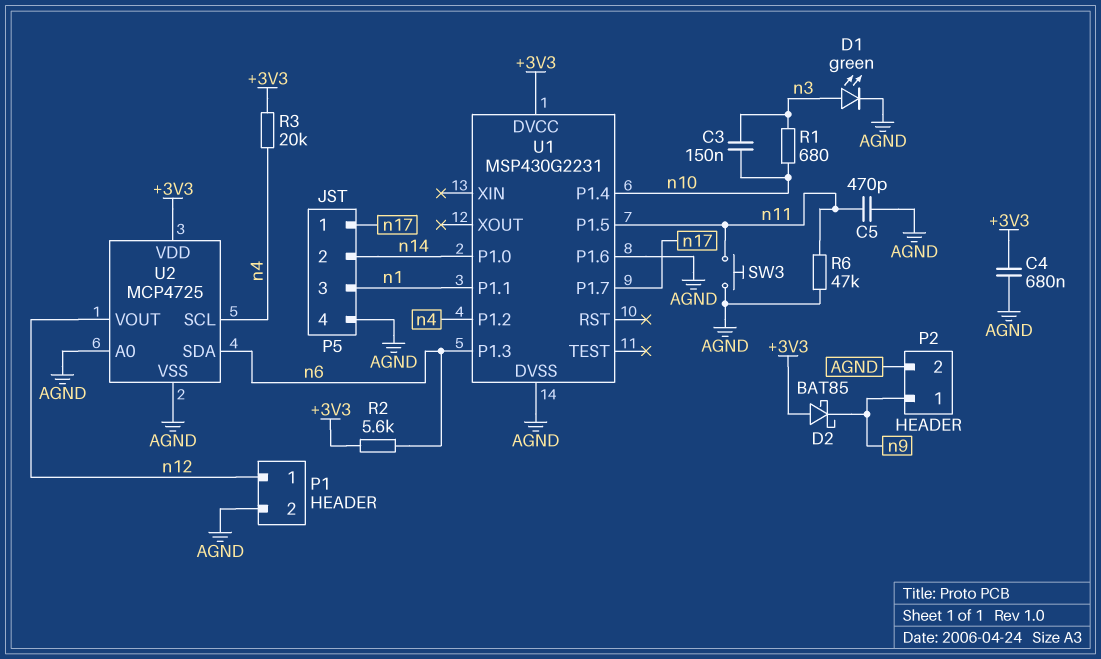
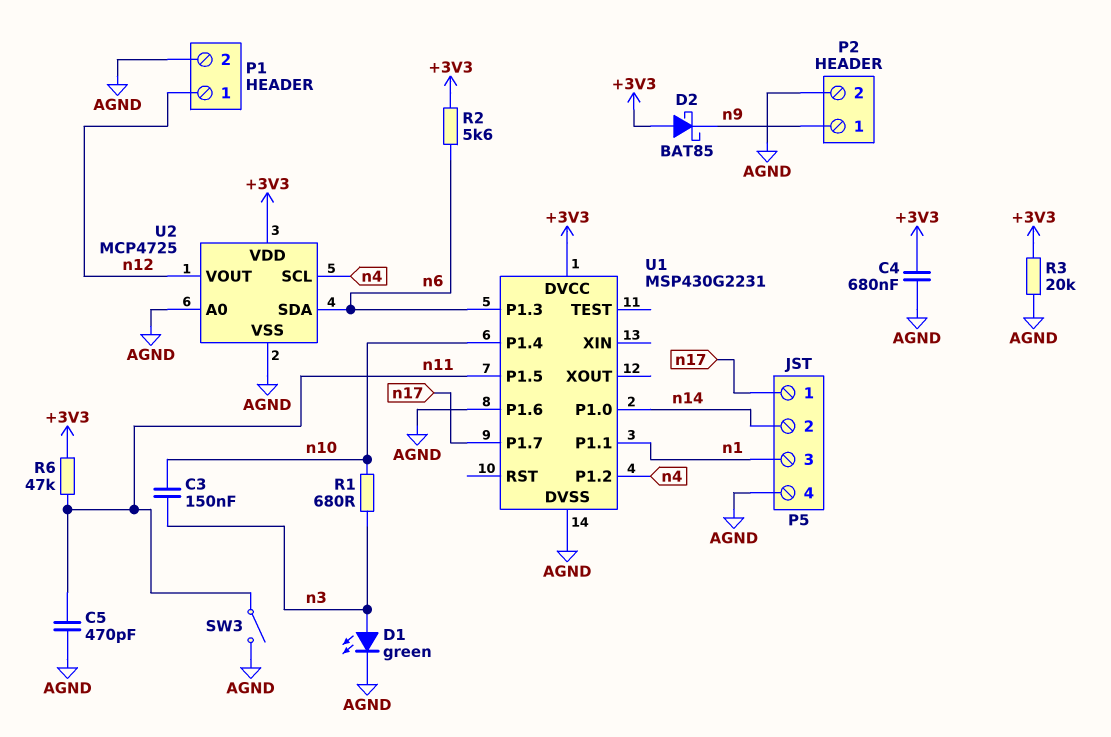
R3: 20k (+3V3, n4) -> 20k (+3V3, AGND)
R6: 47k (AGND, n11) -> 47k (+3V3, n11)
SW3: button (AGND, n11) -> switch (AGND, n11)

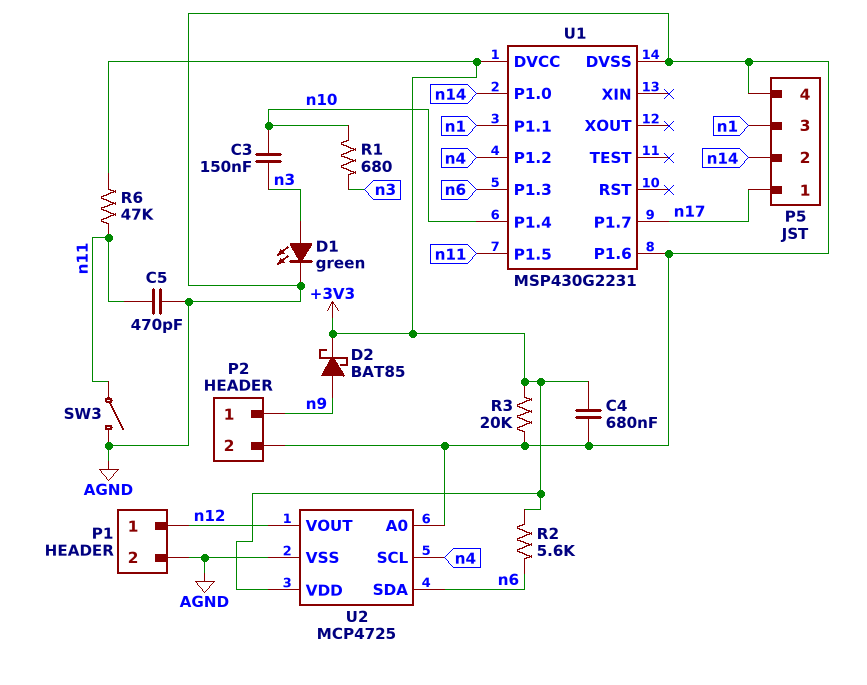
D2: schottky BAT85 (A +3V3, K n9) -> schottky BAT85 (A n9, K +3V3)

